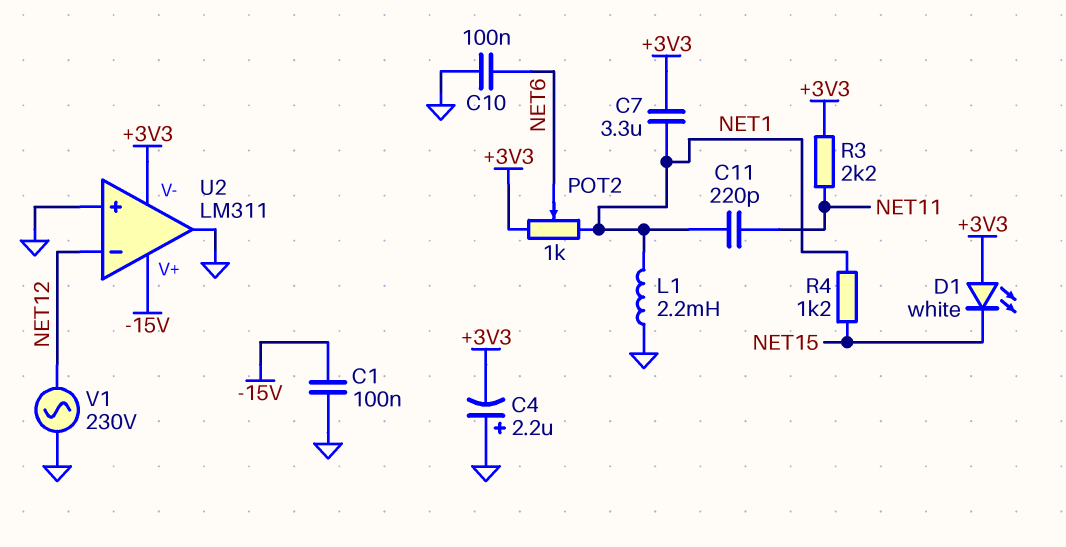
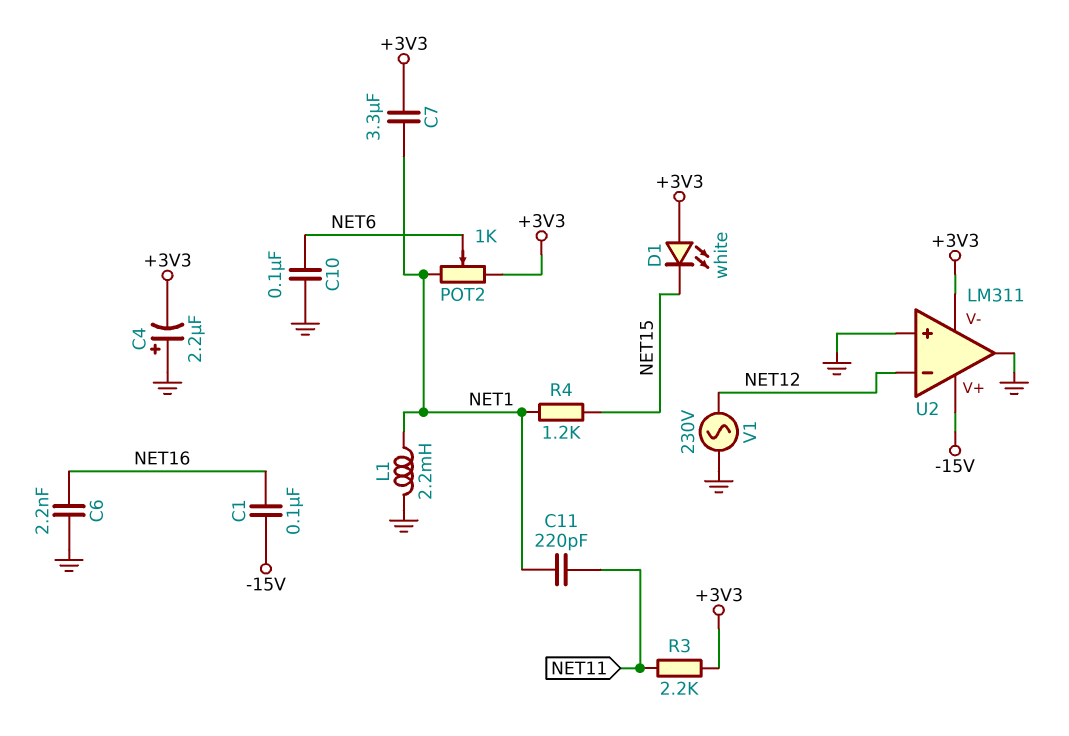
C1: 100nF (-15V, GND) -> 100nF (-15V, NET16)
C6: none -> 2.2nF (GND, NET16)

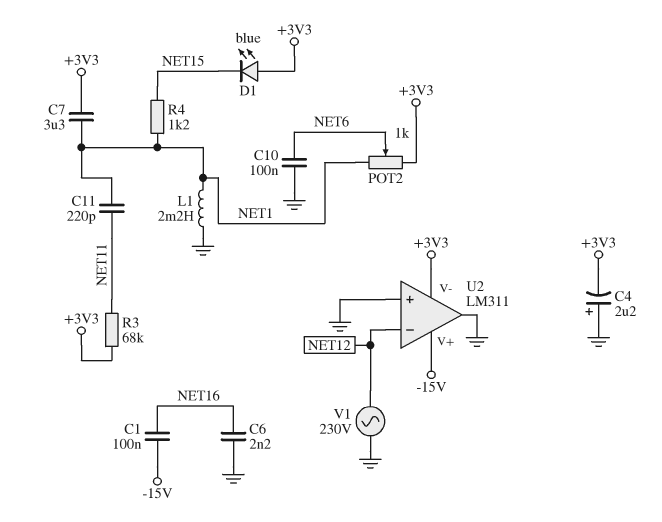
D1: LED white (A +3V3, K NET15) -> LED blue (A +3V3, K NET15)
R3: 2.2k (+3V3, NET11) -> 68k (+3V3, NET11)

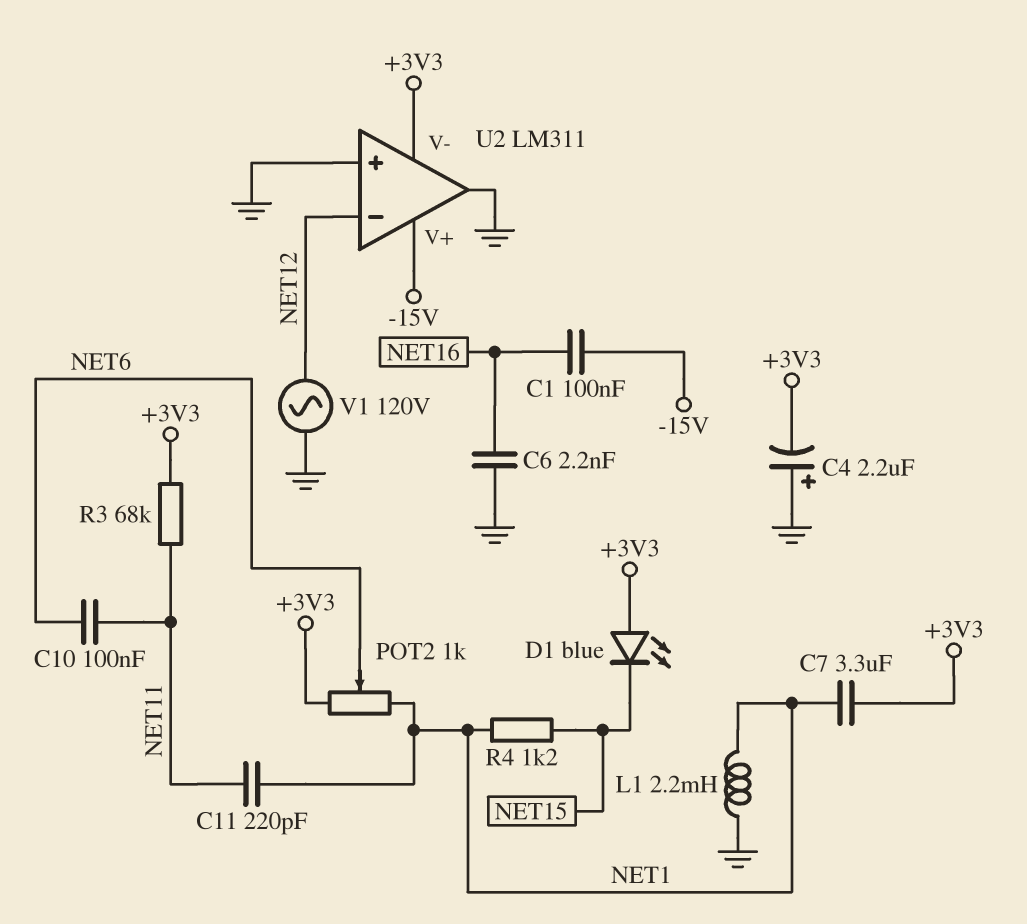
C10: 100nF (GND, NET6) -> 100nF (NET6, NET11)
V1: AC 230V (GND, NET12) -> AC 120V (GND, NET12)

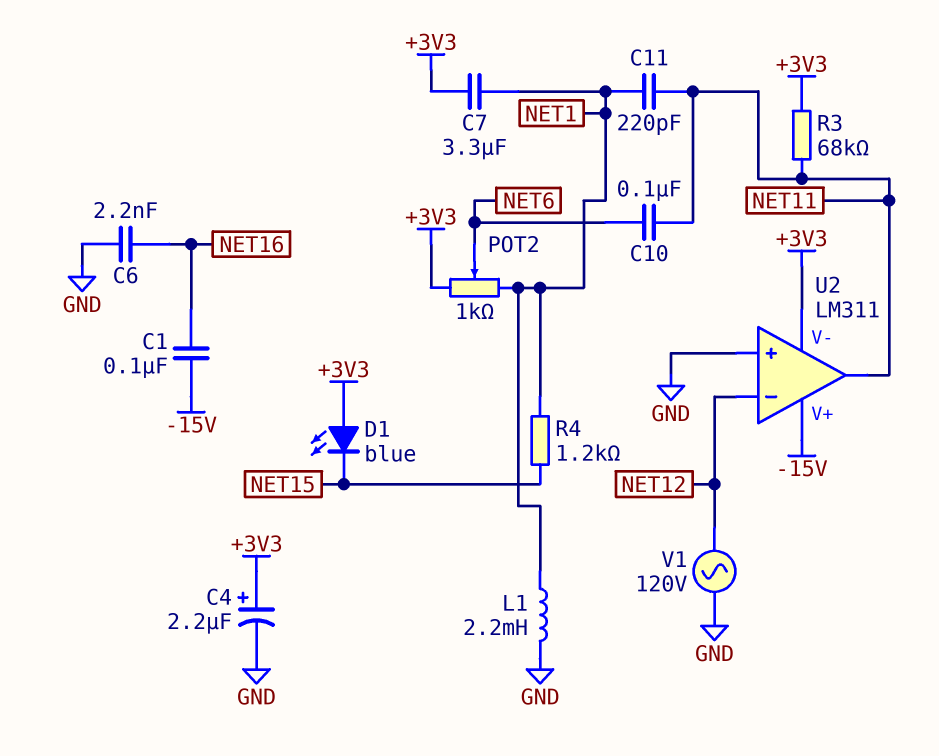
C4: 2.2uF (plus GND, minus +3V3) -> 2.2uF (plus +3V3, minus GND)
U2 pin out: GND -> NET11

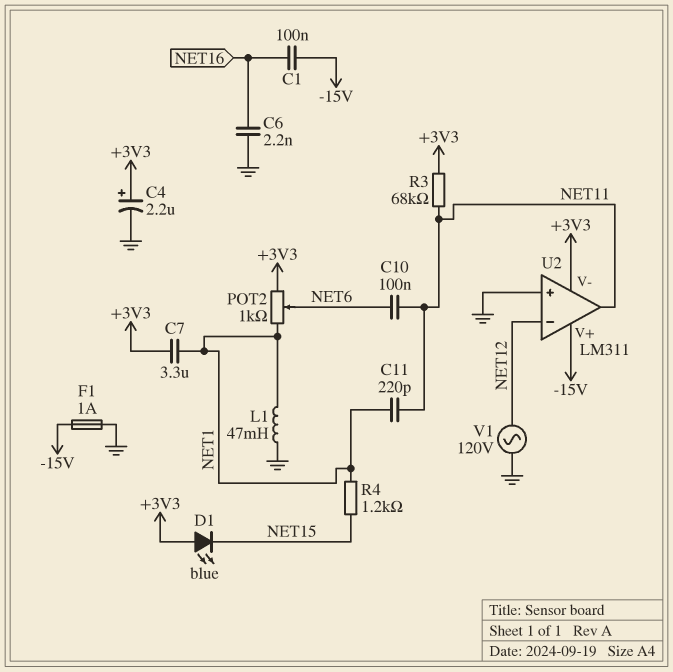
F1: none -> 1A (-15V, GND)
L1: 2.2mH (GND, NET1) -> 47mH (GND, NET1)

